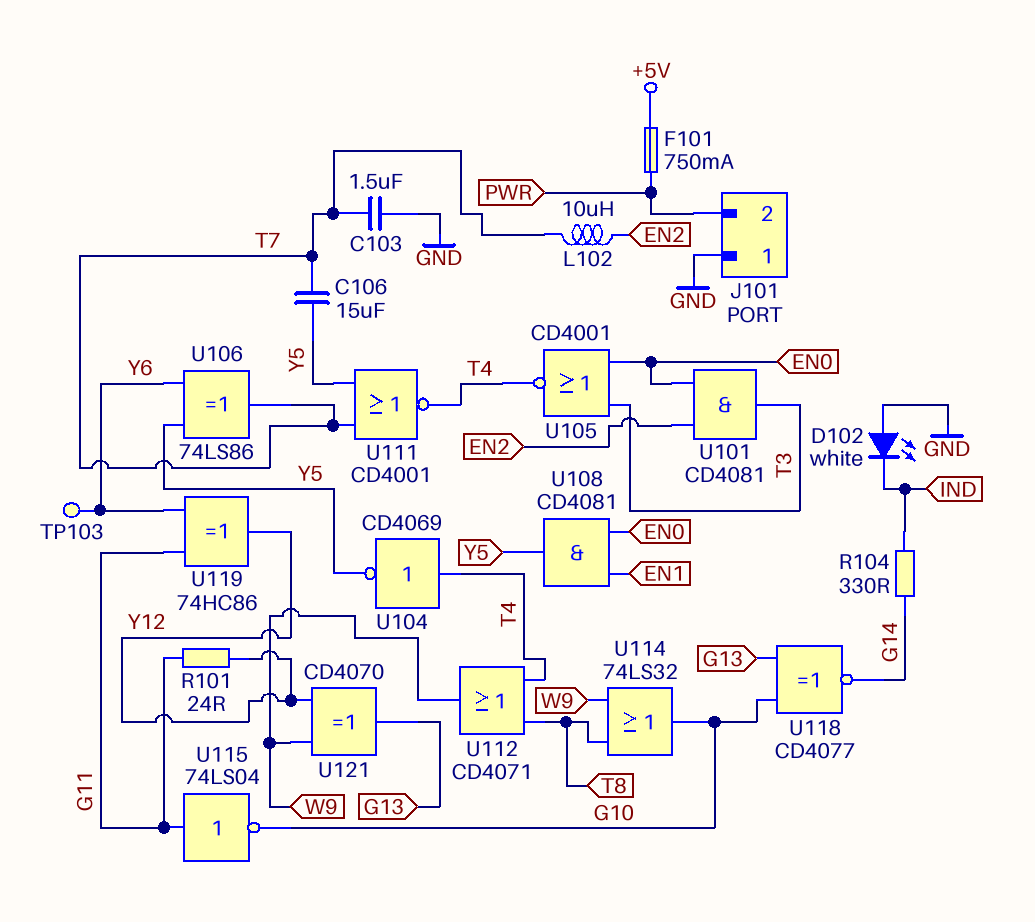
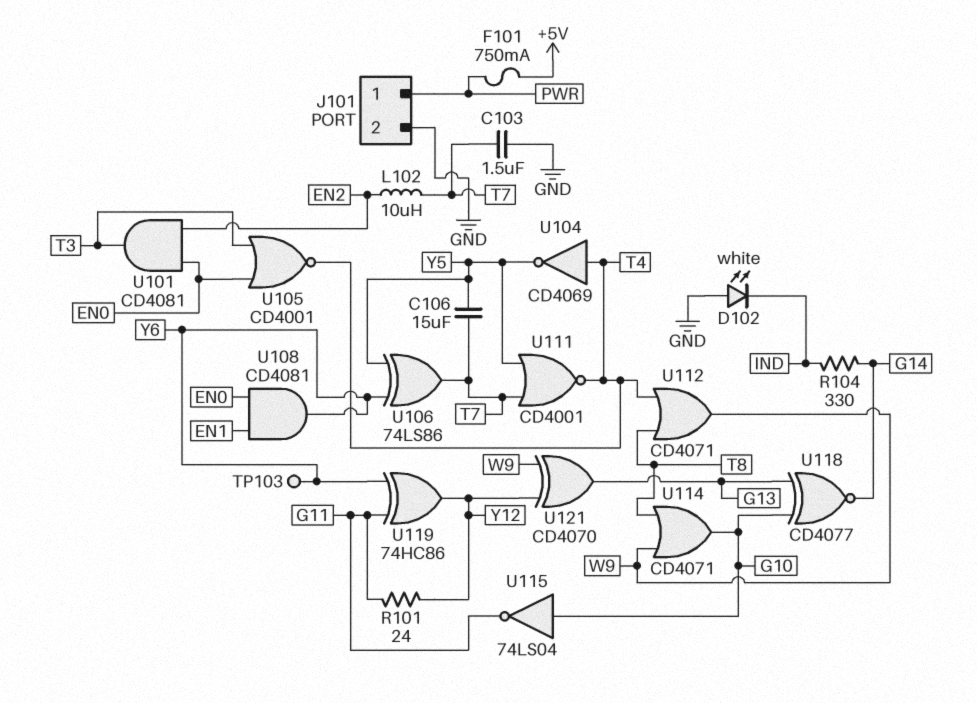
J101 pin 1: GND -> PWR
J101 pin 2: PWR -> GND
U108: AND CD4081 (in EN0, in EN1, out Y5) -> AND CD4081 (in EN0, in EN1, out Y6)
U114: OR 74LS32 (in T8, in W9, out G10) -> OR CD4071 (in T8, in W9, out G10)
U115: NOT 74LS04 (in G11, out G10) -> NOT 74LS04 (in G10, out G11)

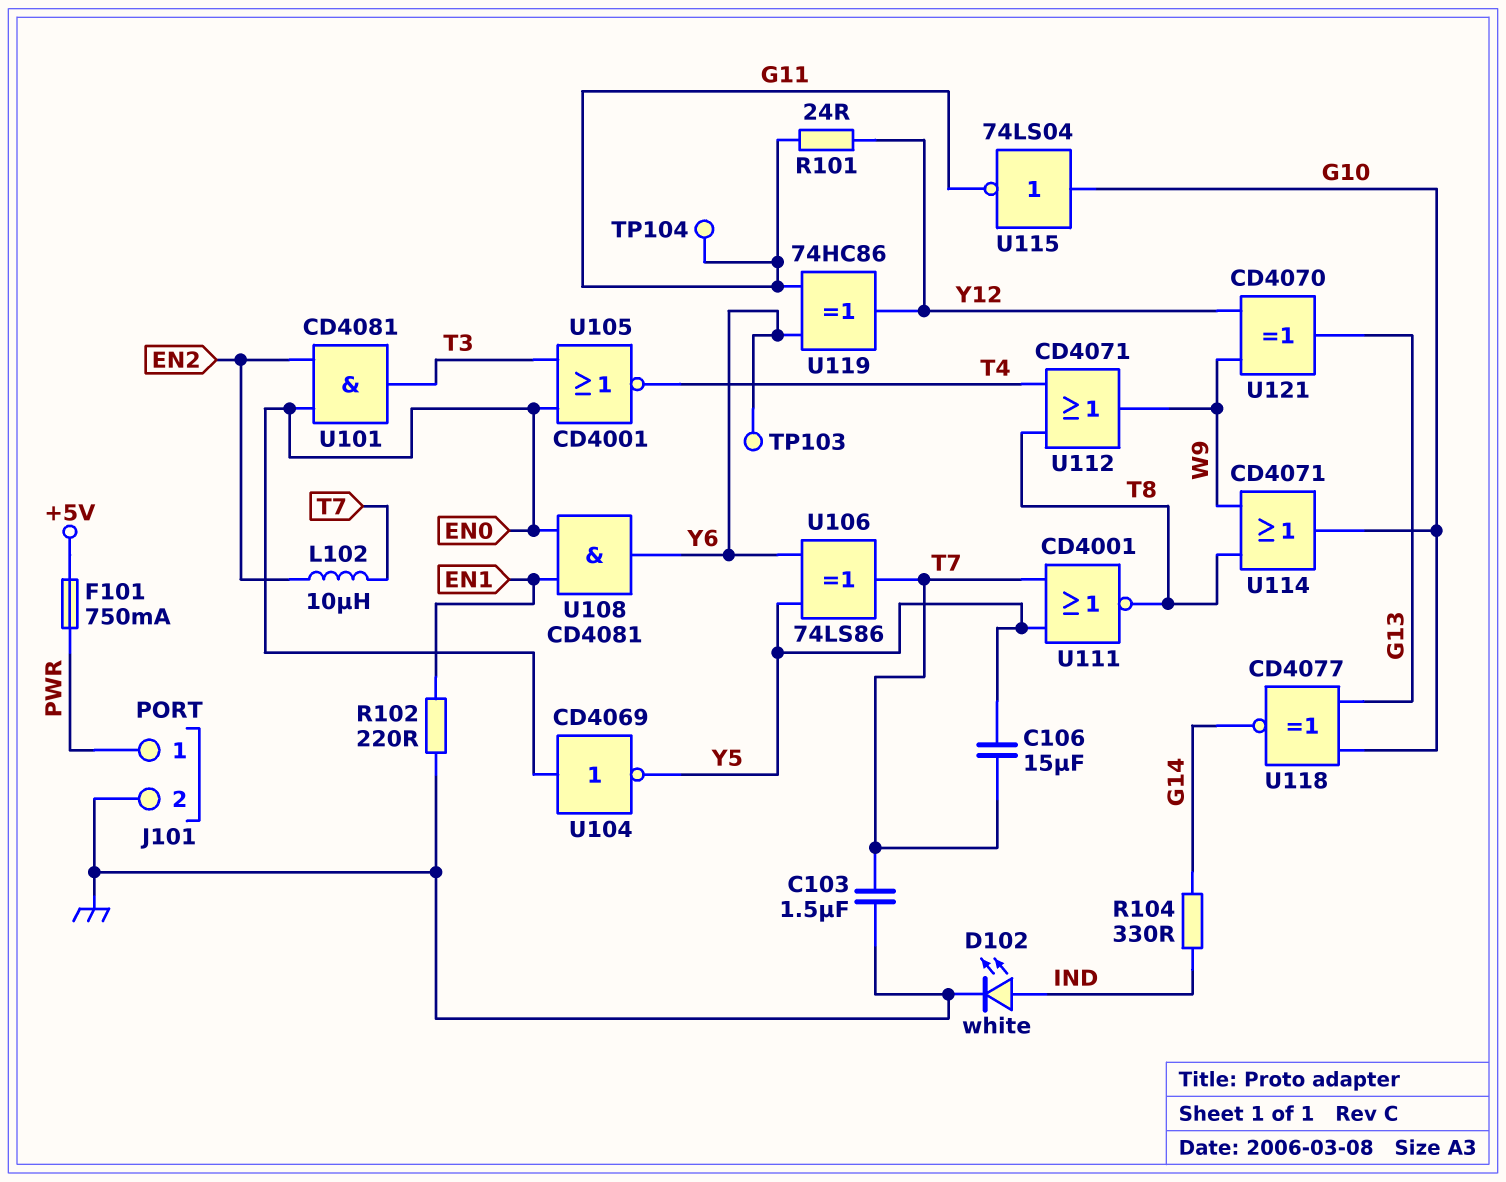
D102: LED white (A GND, K IND) -> LED white (A IND, K GND)
R102: none -> 220 (EN1, GND)
TP104: none -> test point (G11)
U104: NOT CD4069 (in T4, out Y5) -> NOT CD4069 (in EN0, out Y5)
U111: NOR CD4001 (in T7, in Y5, out T4) -> NOR CD4001 (in T7, in Y5, out T8)

